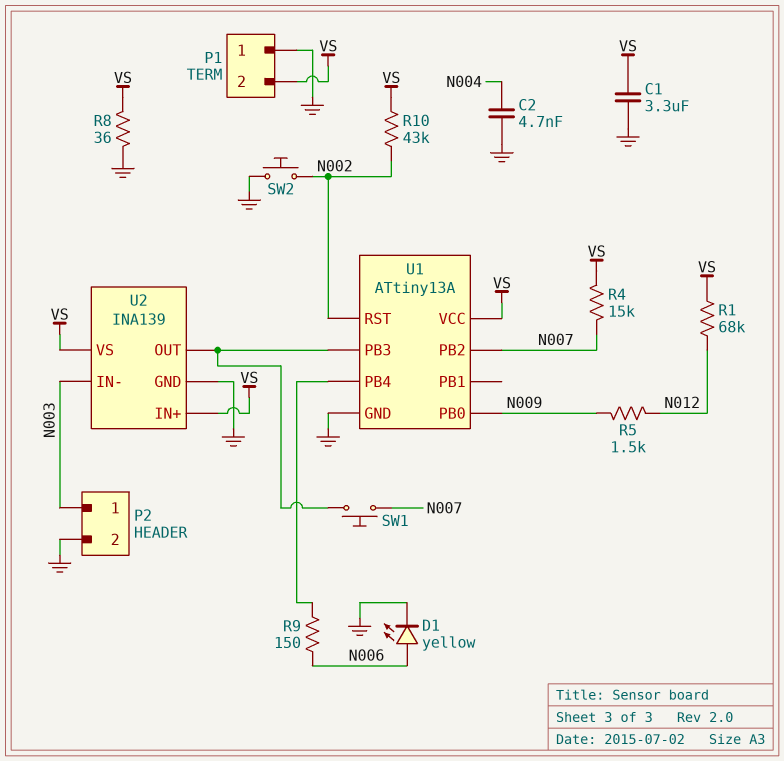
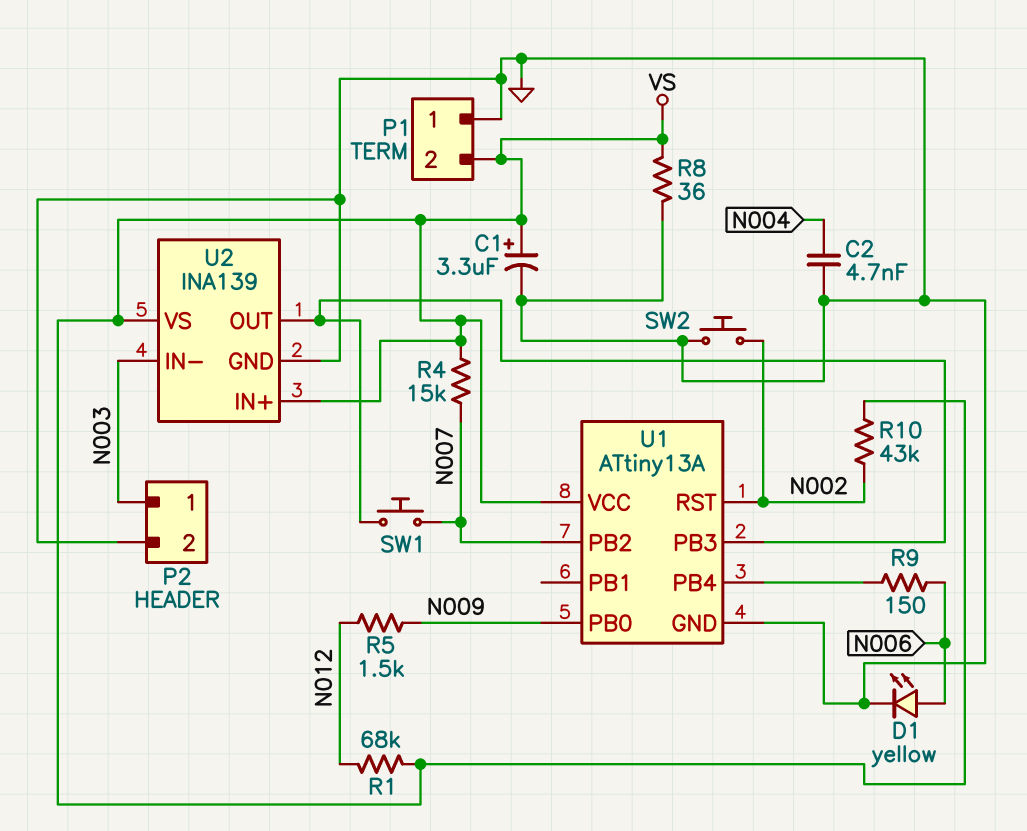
C1: 3.3uF (GND, VS) -> 3.3uF (plus VS, minus GND)

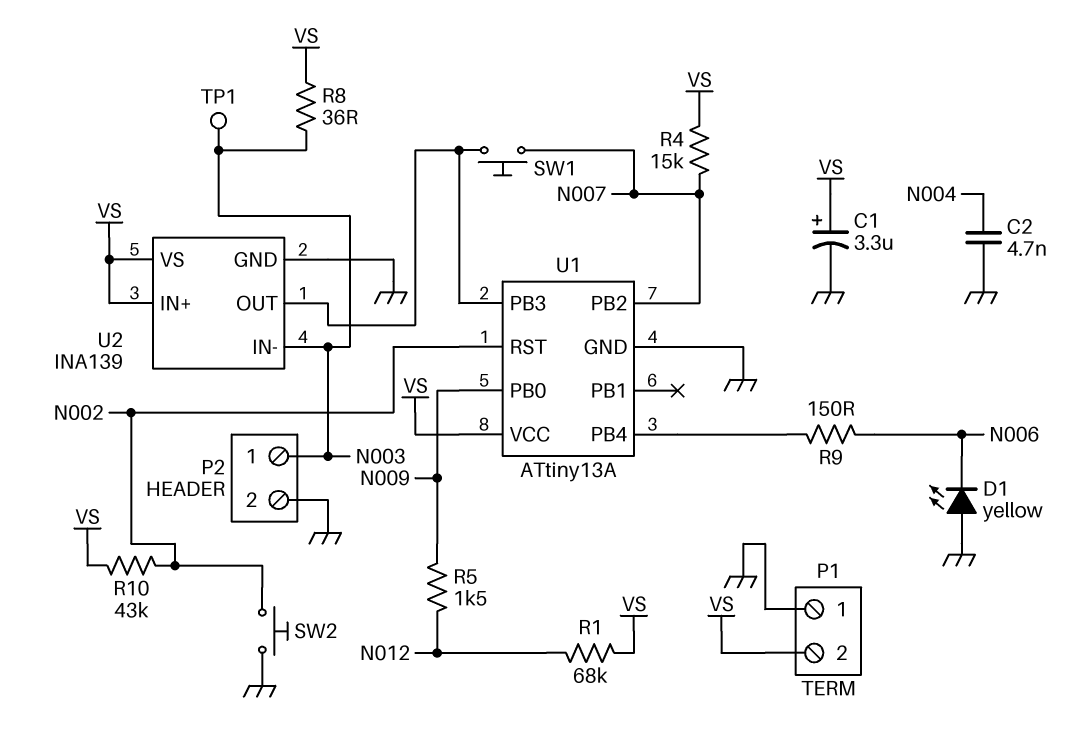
D1: LED yellow (A N006, K GND) -> LED yellow (A GND, K N006)
R8: 36 (GND, VS) -> 36 (N003, VS)
TP1: none -> test point (N003)

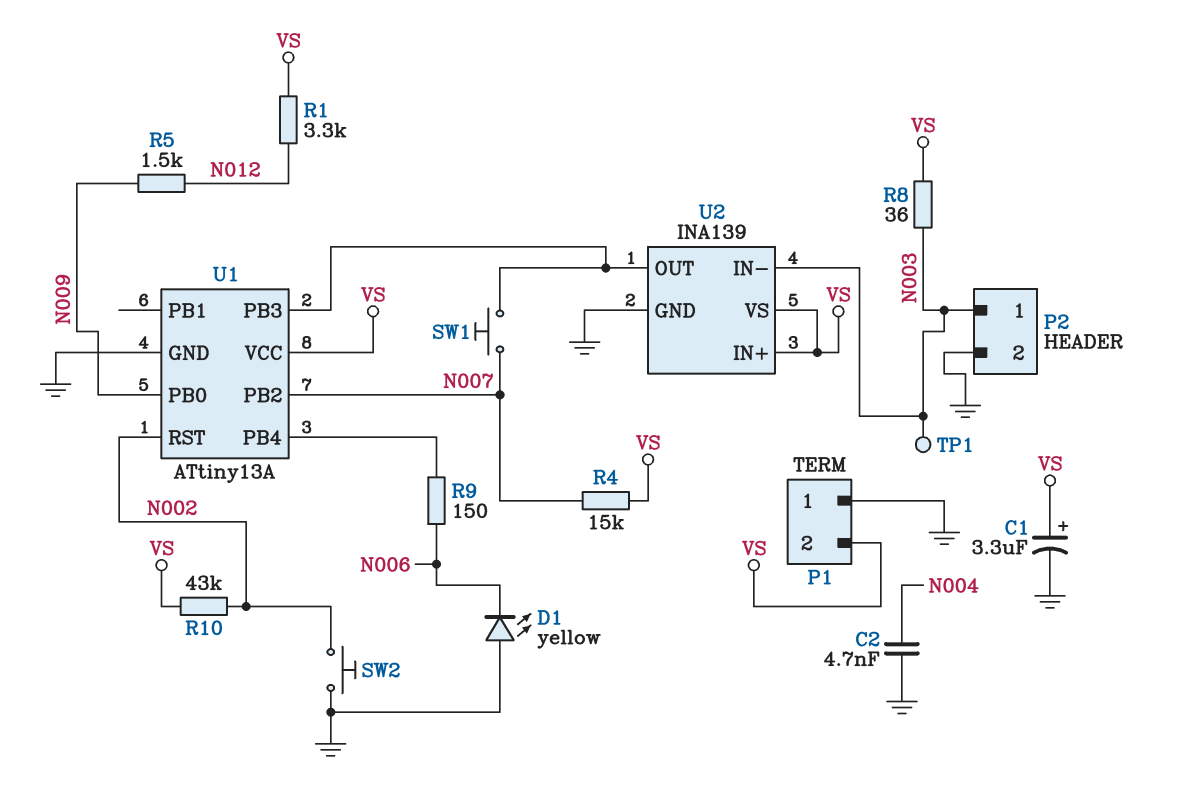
R1: 68k (N012, VS) -> 3.3k (N012, VS)

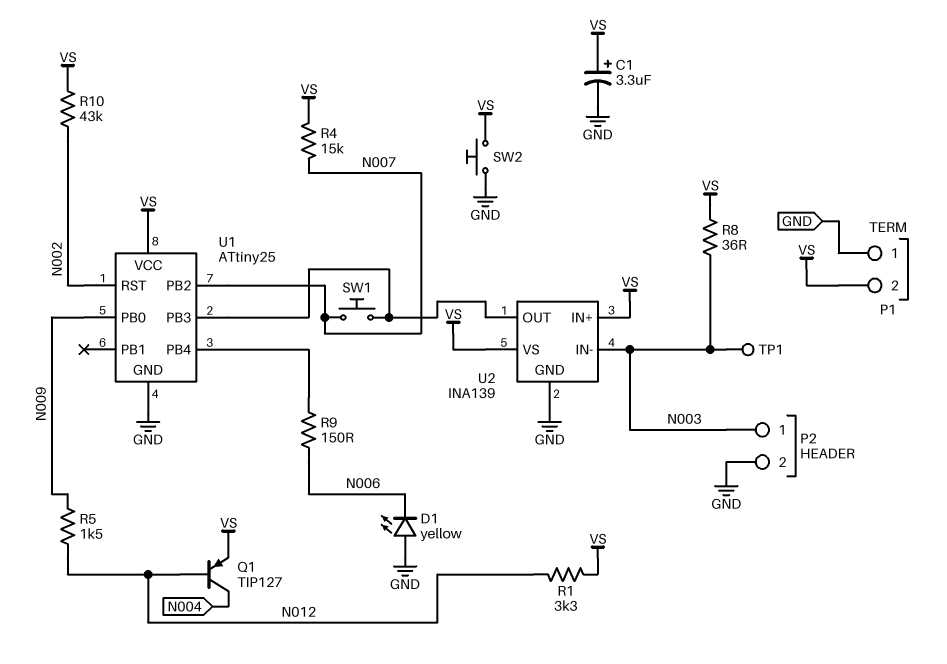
C2: 4.7nF (GND, N004) -> none
Q1: none -> PNP TIP127 (B N012, C N004, E VS)
SW2: button (GND, N002) -> button (GND, VS)
U1: ATtiny13A -> ATtiny25

